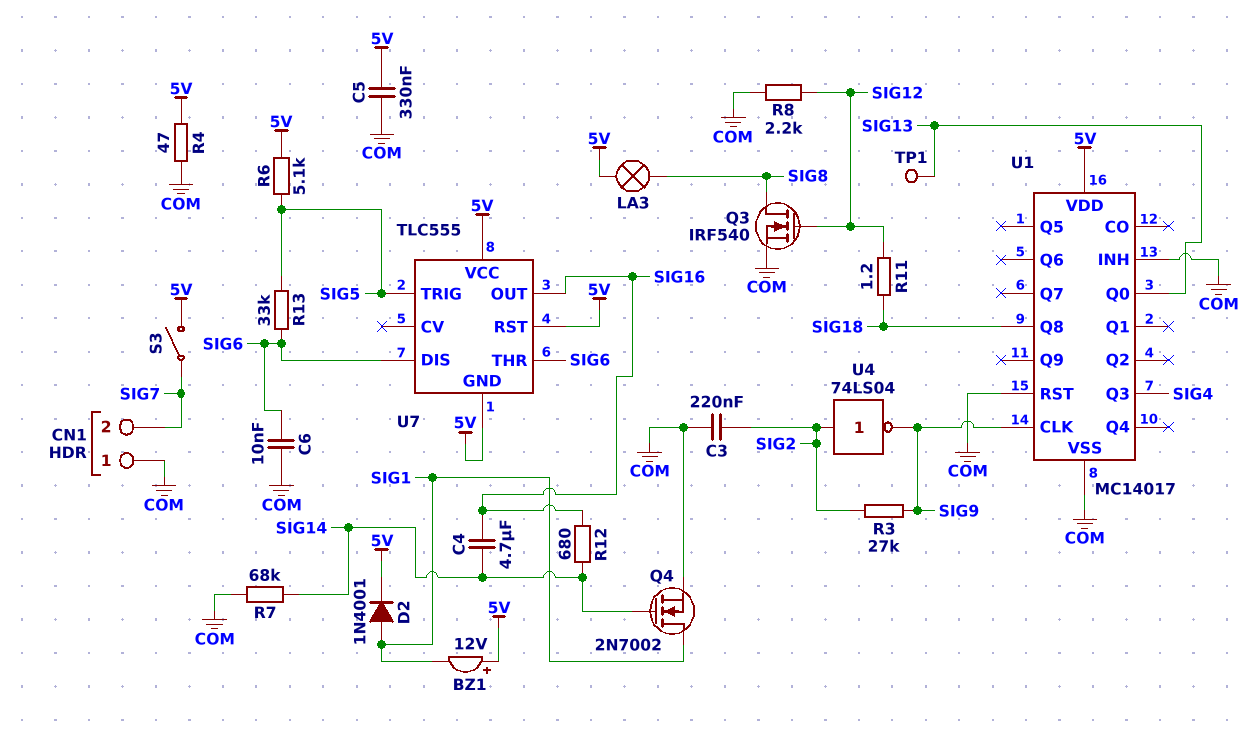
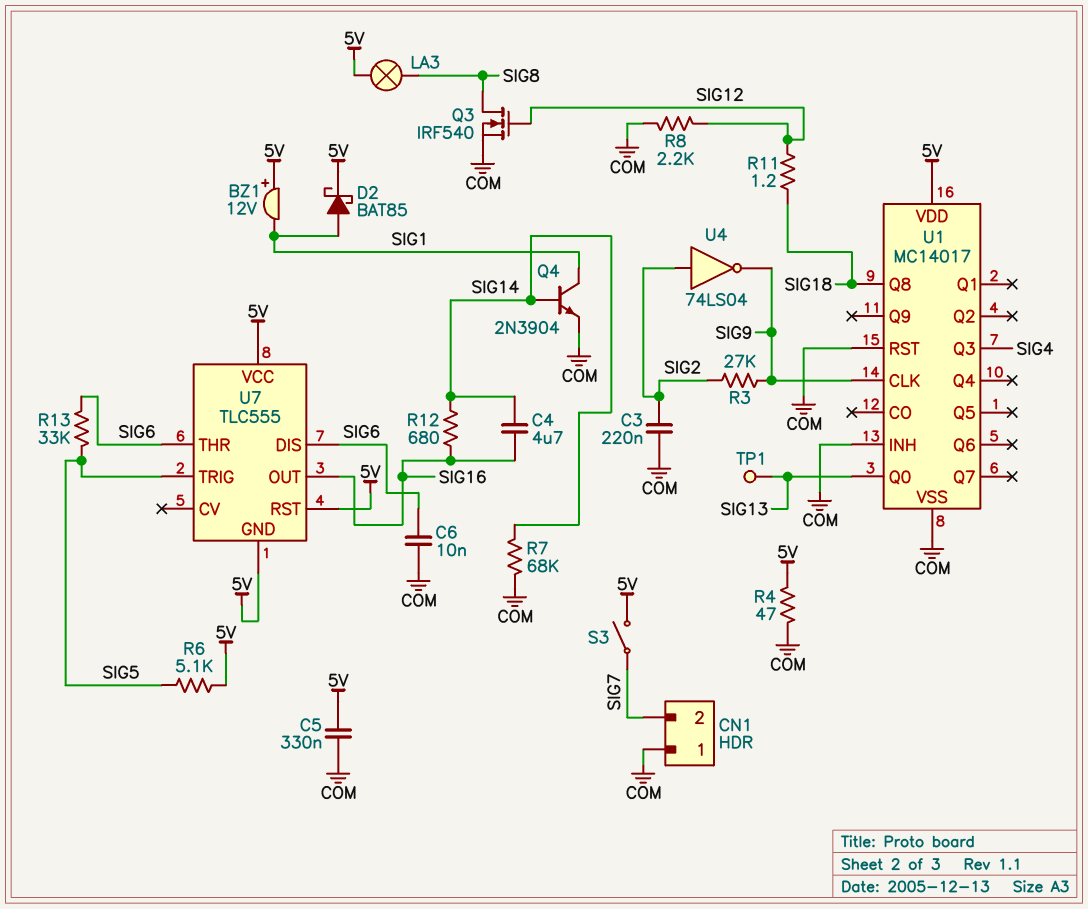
D2: diode 1N4001 (A SIG1, K 5V) -> schottky BAT85 (A SIG1, K 5V)
Q4: NMOS 2N7002 (G SIG14, D SIG1, S COM) -> NPN 2N3904 (B SIG14, C SIG1, E COM)

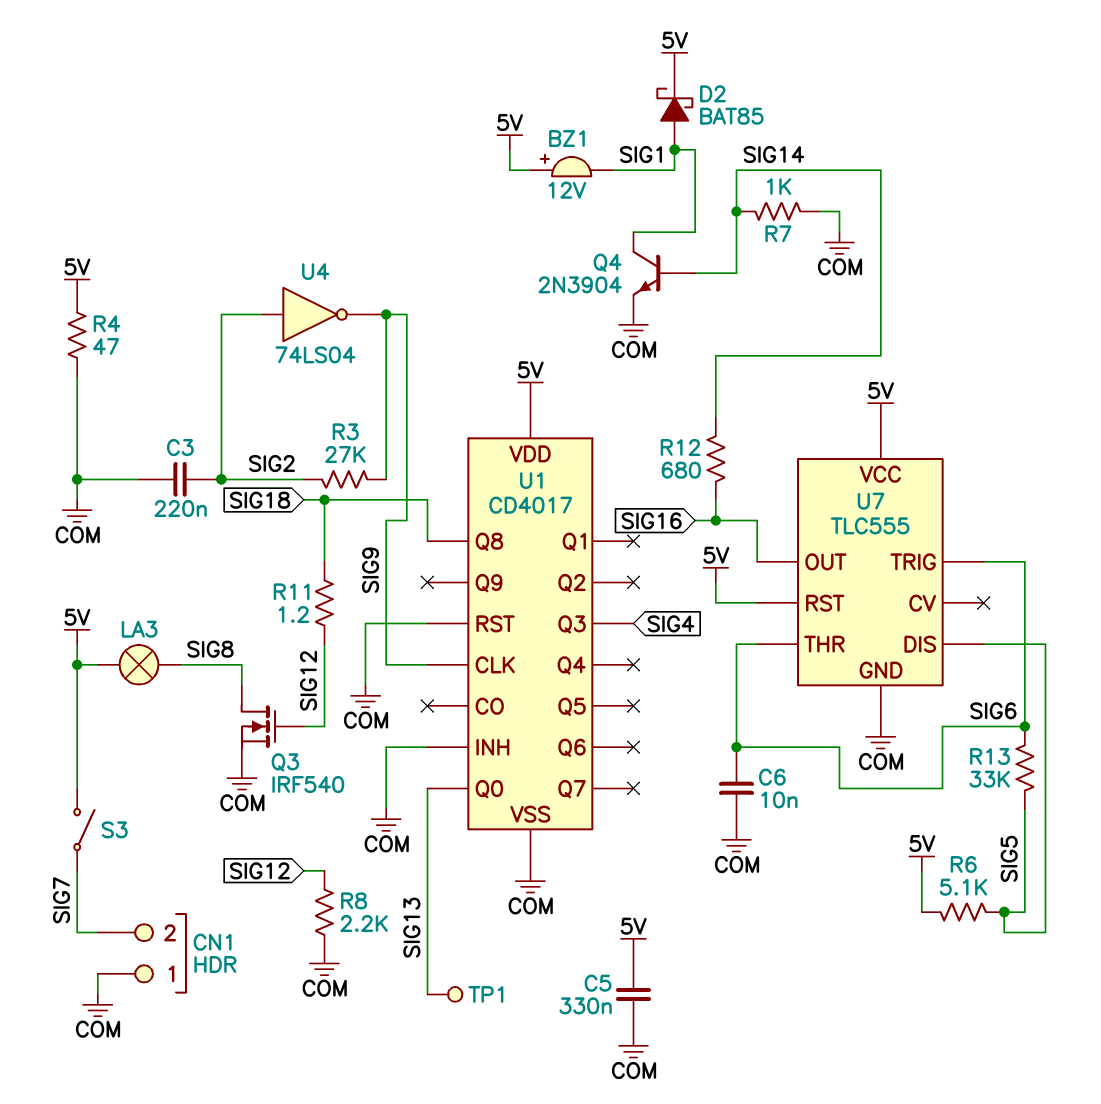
C4: 4.7uF (SIG14, SIG16) -> none
R7: 68k (COM, SIG14) -> 1k (COM, SIG14)
U1: MC14017 -> CD4017
U7 pin DIS: SIG6 -> SIG5
U7 pin GND: 5V -> COM
U7 pin TRIG: SIG5 -> SIG6

